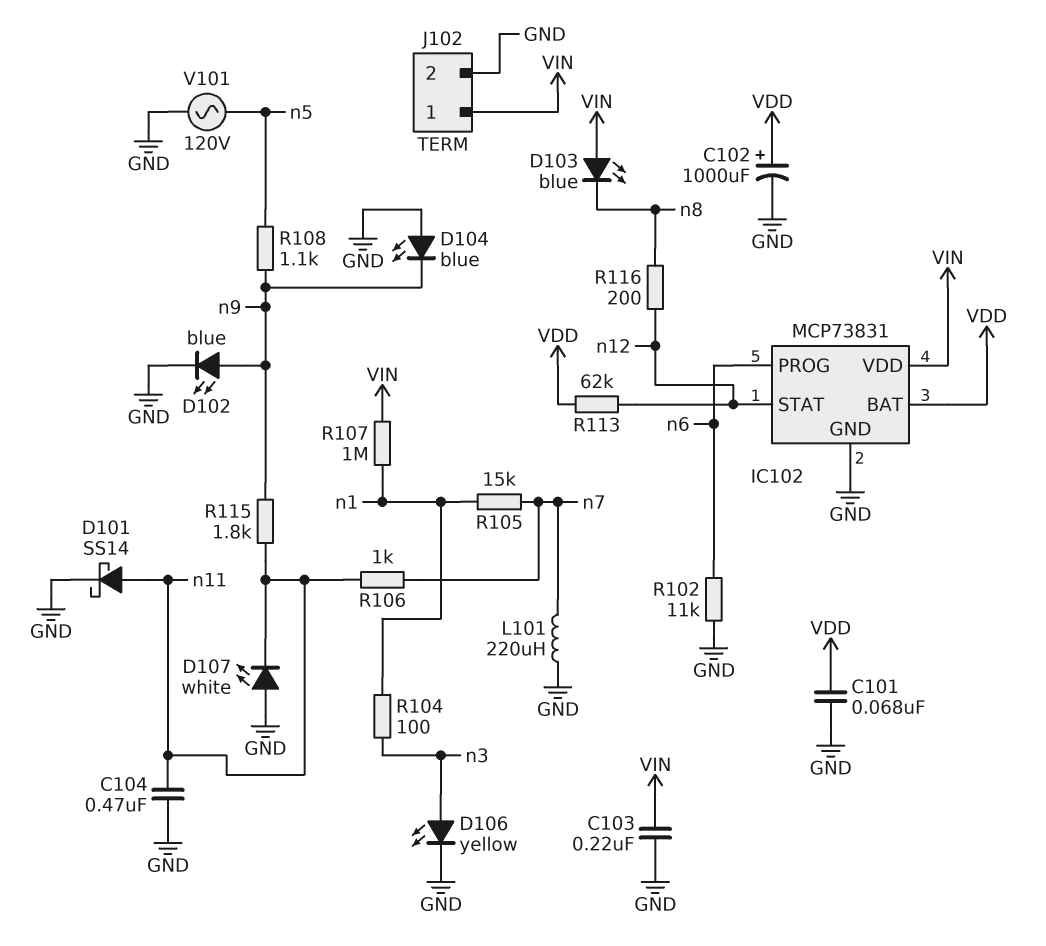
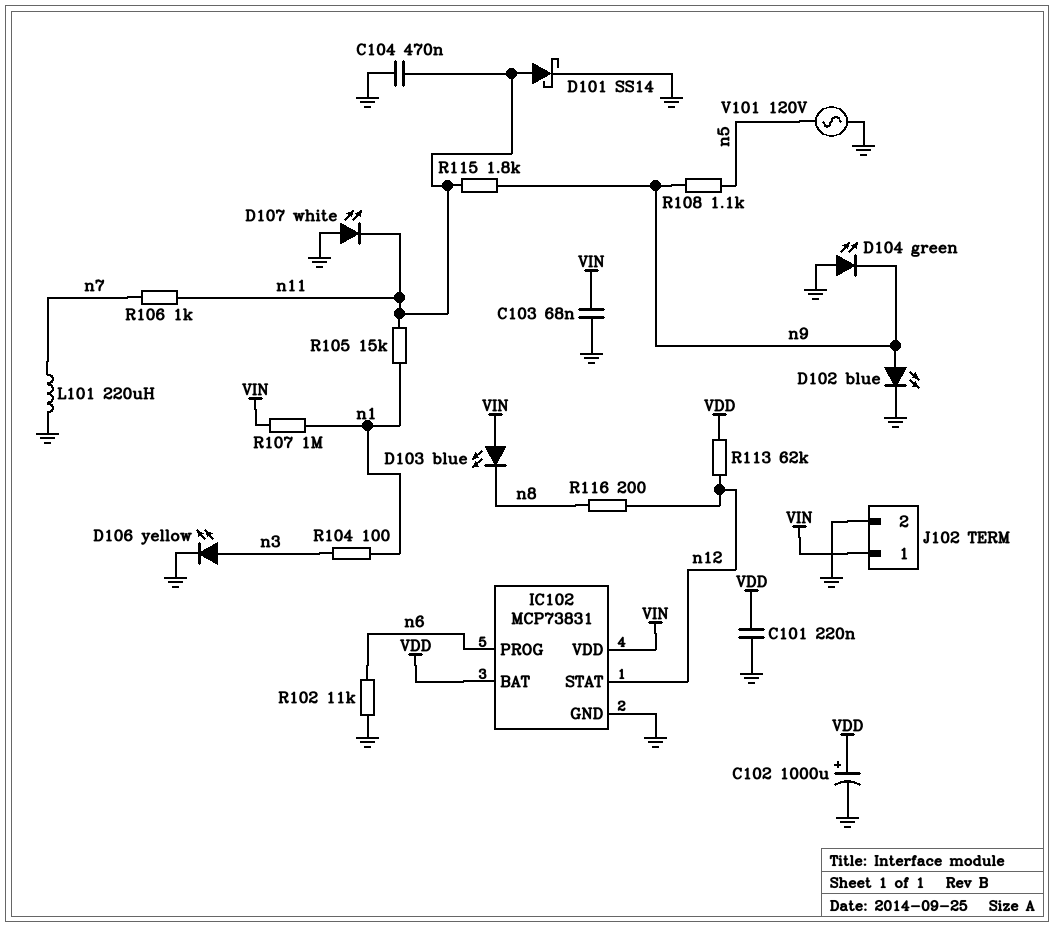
C101: 68nF (GND, VDD) -> 220nF (GND, VDD)
C103: 220nF (GND, VIN) -> 68nF (GND, VIN)
D104: LED blue (A GND, K n9) -> LED green (A GND, K n9)
R105: 15k (n1, n7) -> 15k (n1, n11)

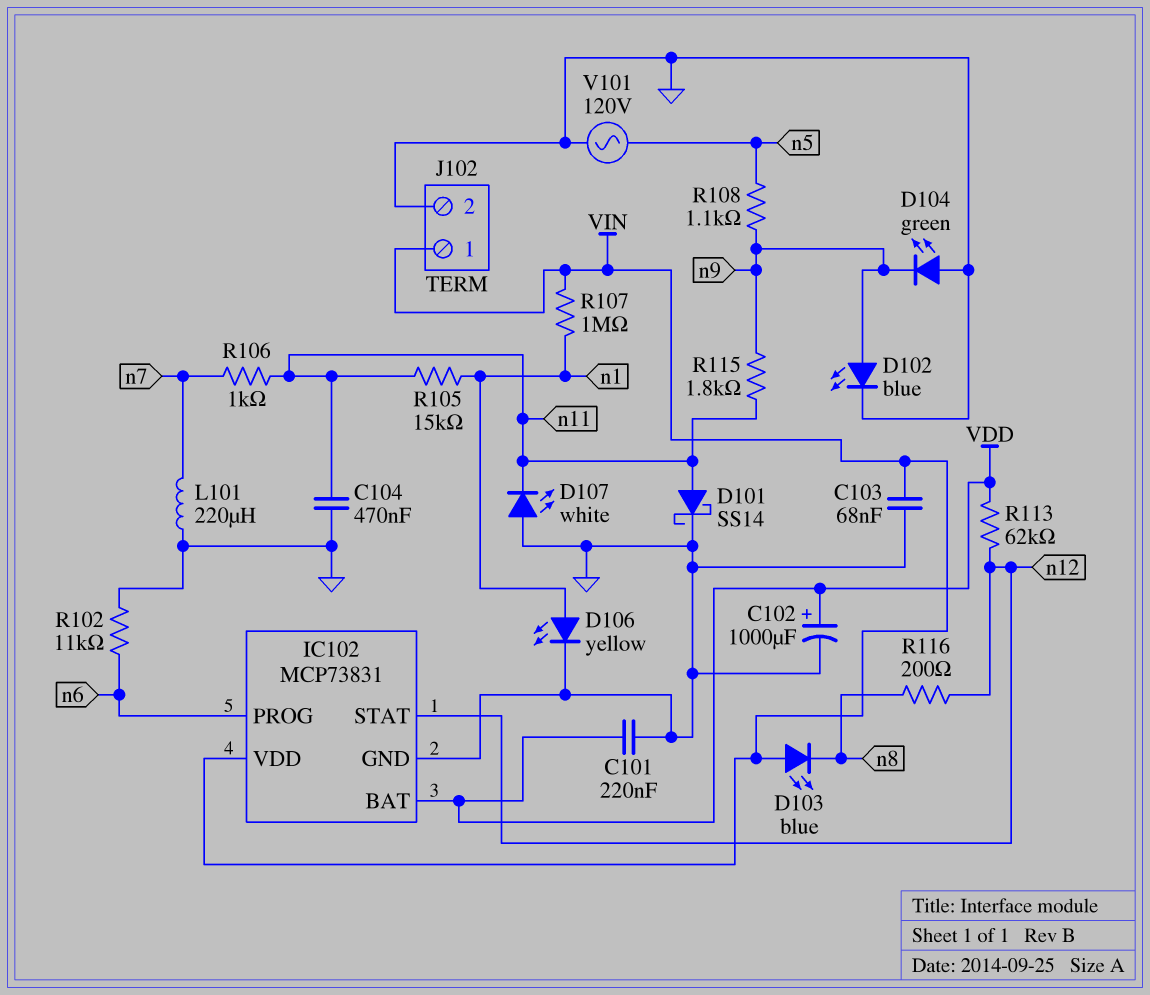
D106: LED yellow (A n3, K GND) -> LED yellow (A n1, K GND)
R104: 100 (n1, n3) -> none

